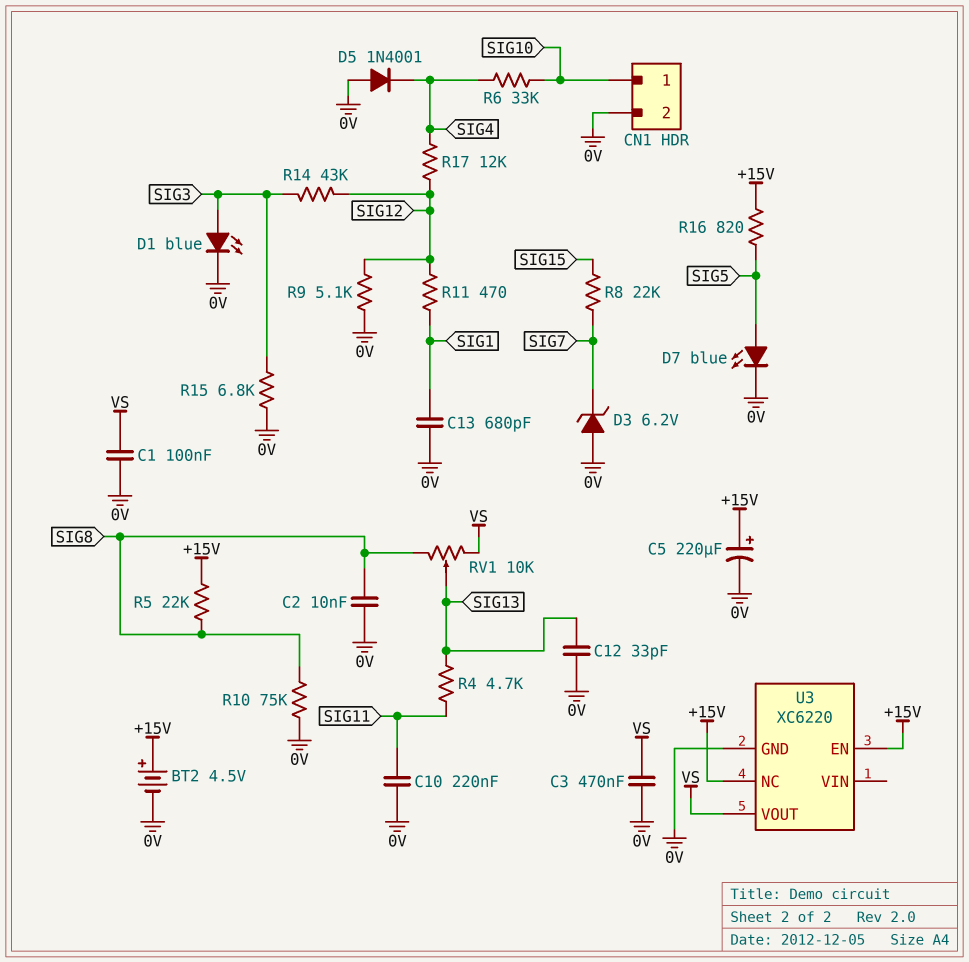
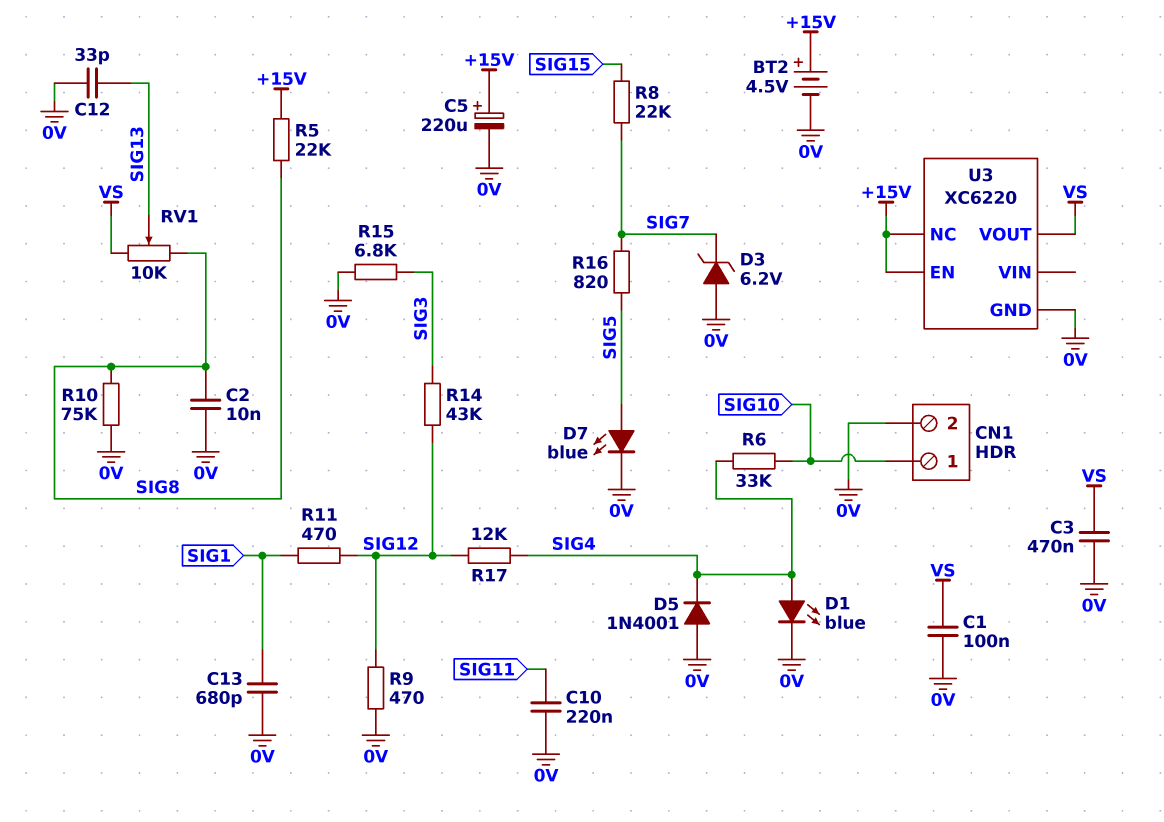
D1: LED blue (A SIG3, K 0V) -> LED blue (A SIG4, K 0V)
R4: 4.7k (SIG11, SIG13) -> none
R9: 5.1k (0V, SIG12) -> 470 (0V, SIG12)
R16: 820 (+15V, SIG5) -> 820 (SIG5, SIG7)

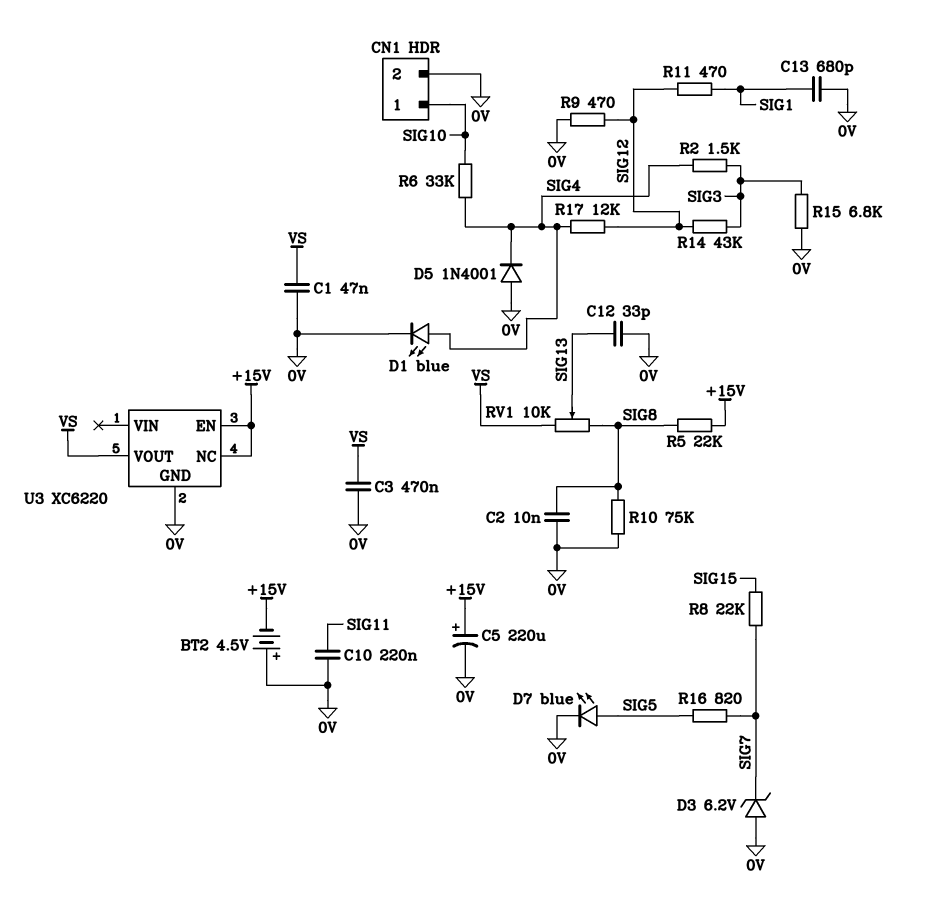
BT2: 4.5V (plus +15V, minus 0V) -> 4.5V (plus 0V, minus +15V)
C1: 100nF (0V, VS) -> 47nF (0V, VS)
R2: none -> 1.5k (SIG3, SIG4)

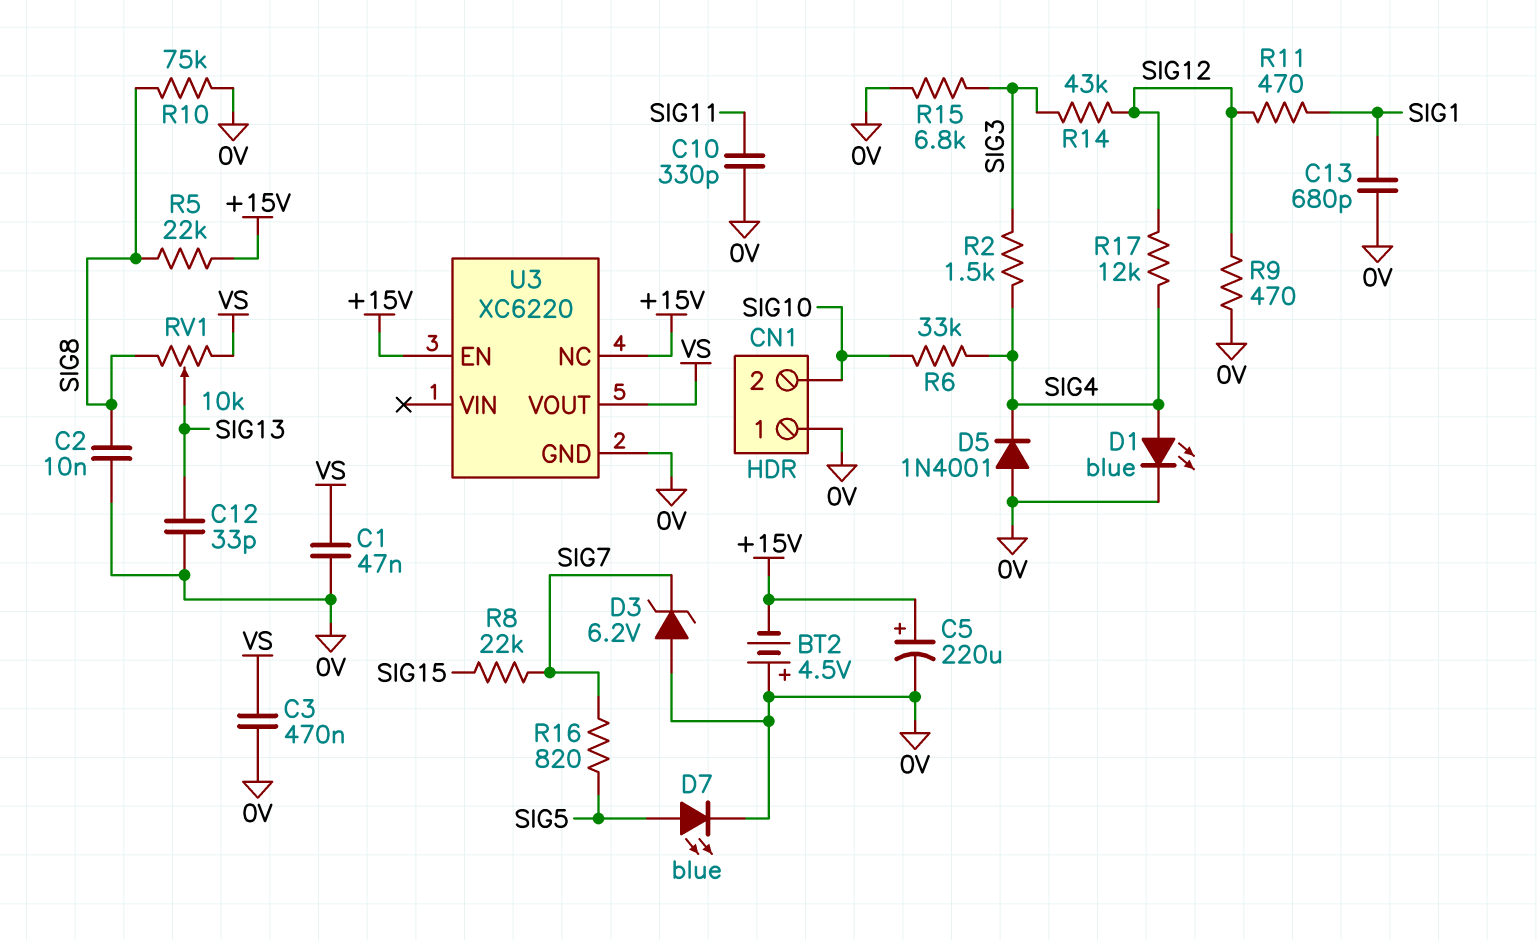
C10: 220nF (0V, SIG11) -> 330pF (0V, SIG11)
CN1 pin 1: SIG10 -> 0V
CN1 pin 2: 0V -> SIG10

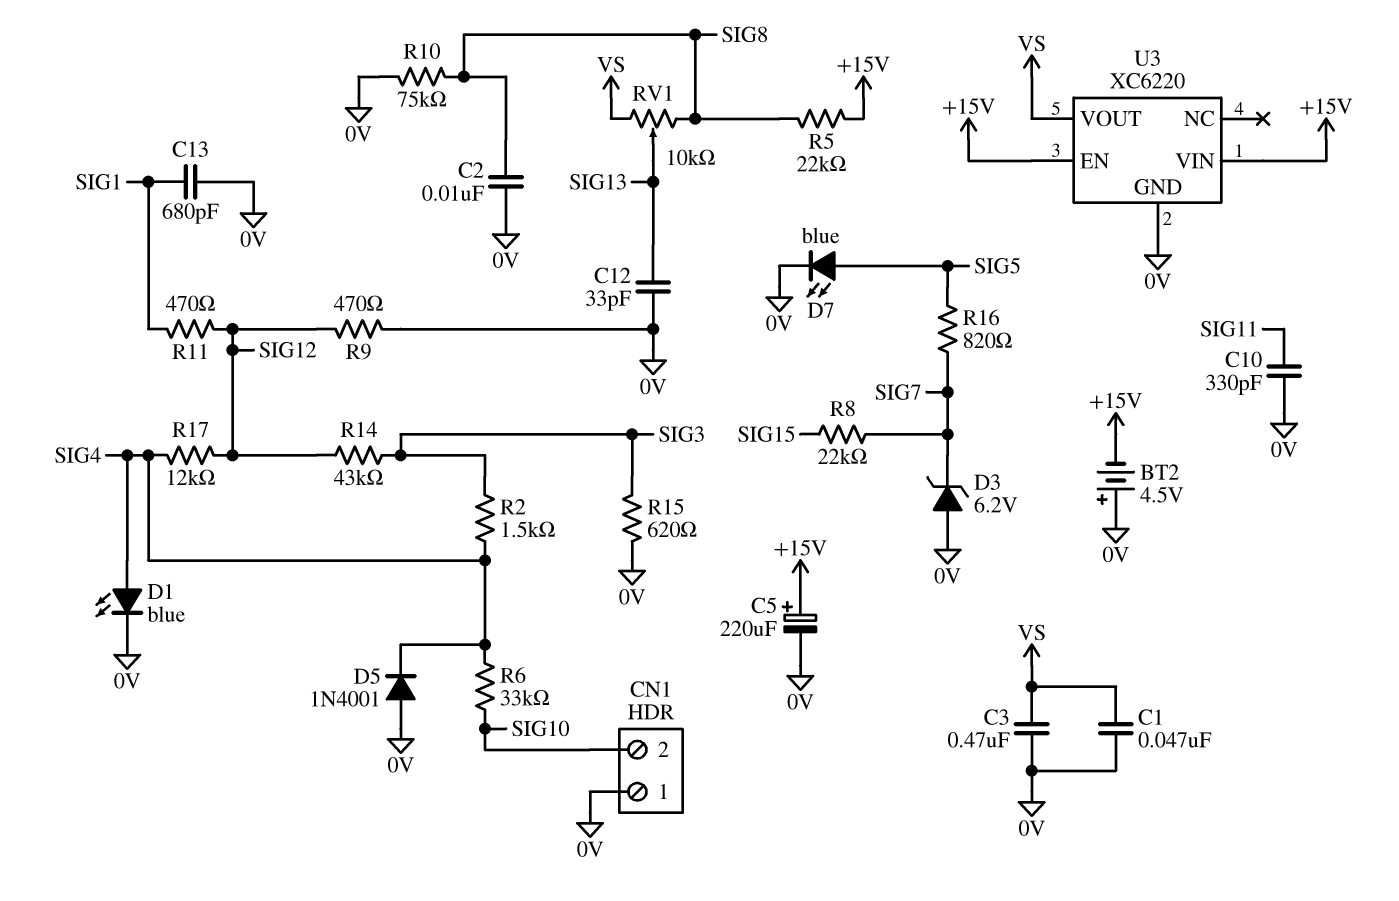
R15: 6.8k (0V, SIG3) -> 620 (0V, SIG3)
U3 pin NC: +15V -> none
U3 pin VIN: none -> +15V

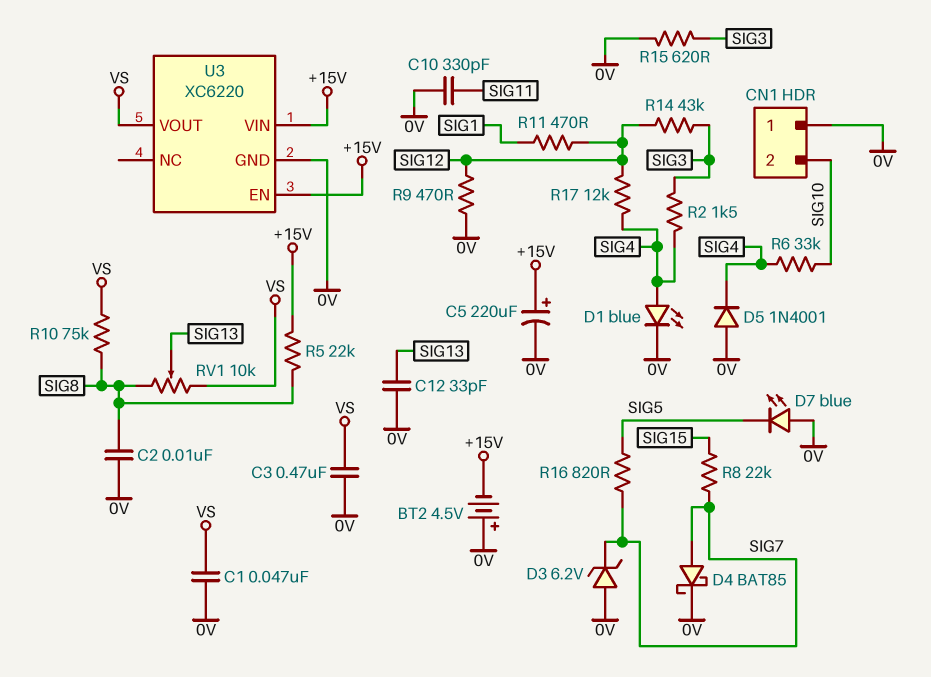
C13: 680pF (0V, SIG1) -> none
D4: none -> schottky BAT85 (A SIG7, K 0V)
D7: LED blue (A SIG5, K 0V) -> LED blue (A 0V, K SIG5)
R10: 75k (0V, SIG8) -> 75k (SIG8, VS)

